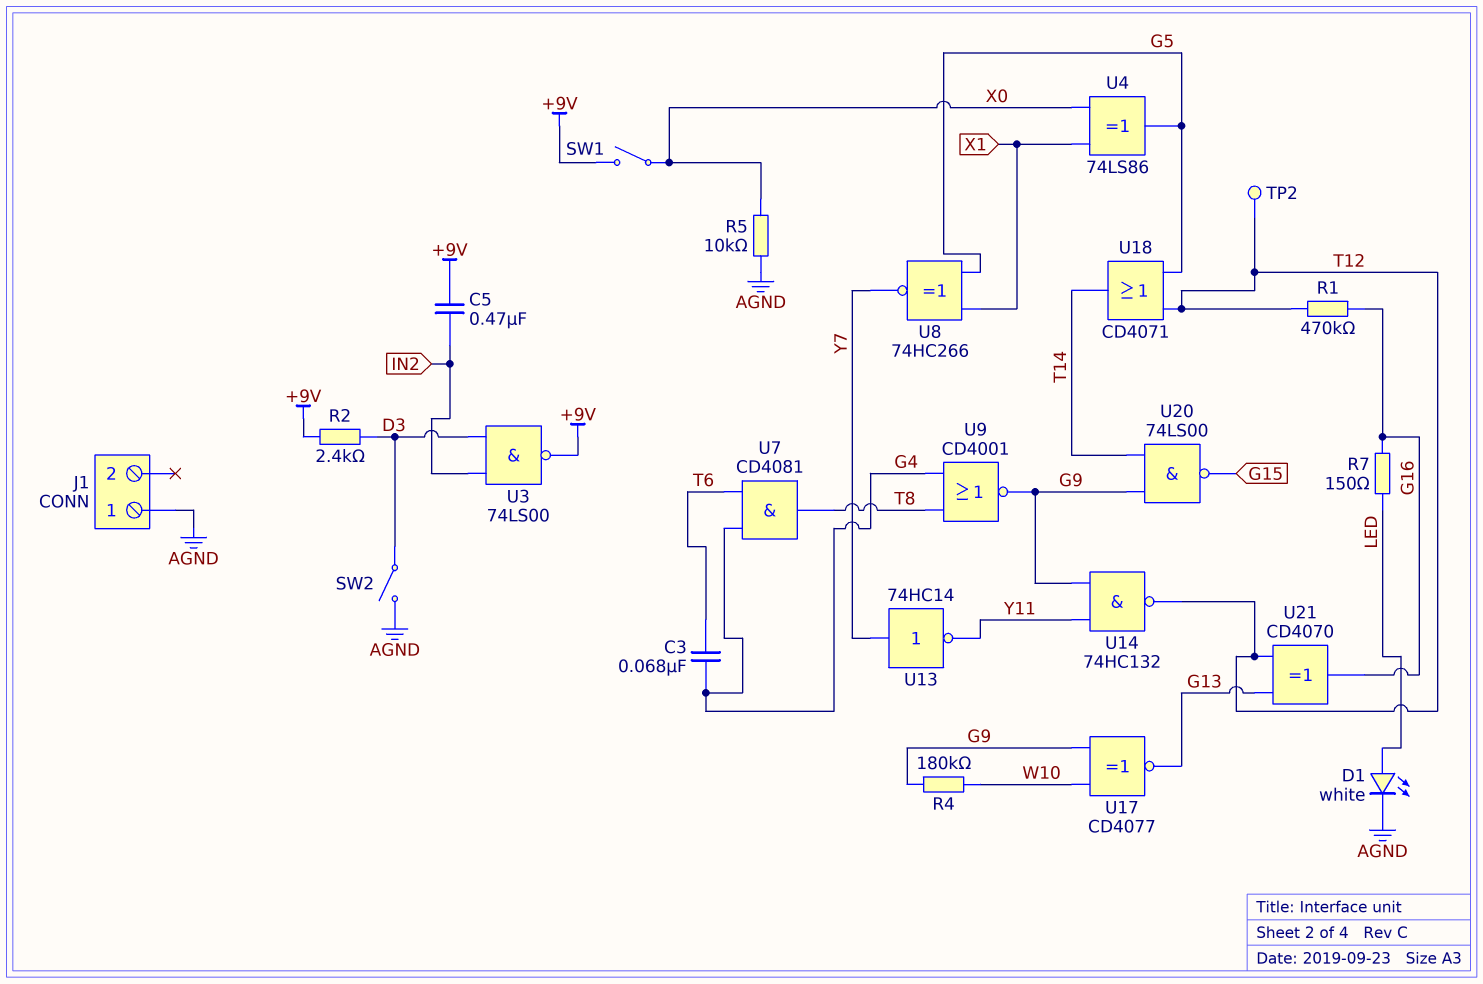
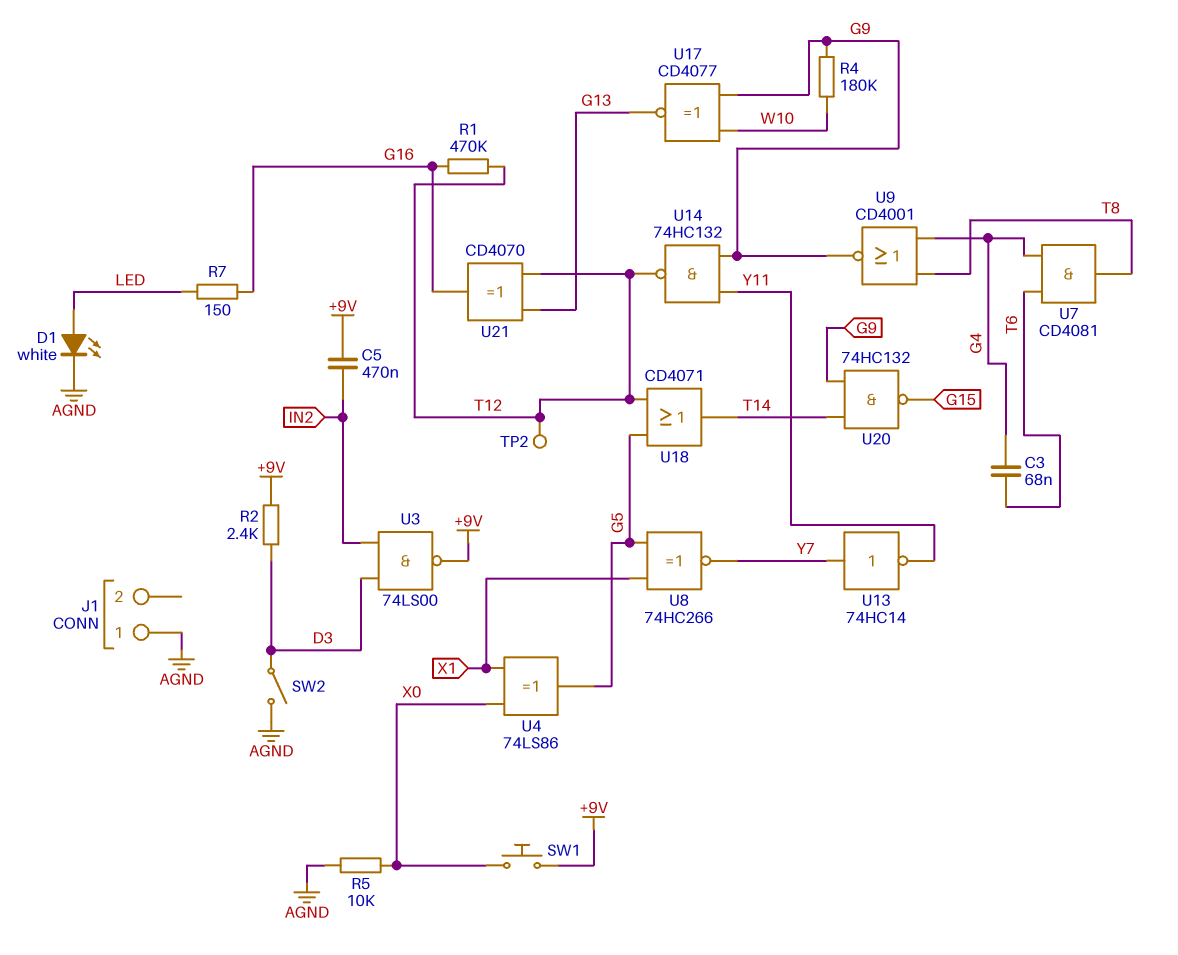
SW1: switch (+9V, X0) -> button (+9V, X0)
U20: NAND 74LS00 (in G9, in T14, out G15) -> NAND 74HC132 (in G9, in T14, out G15)

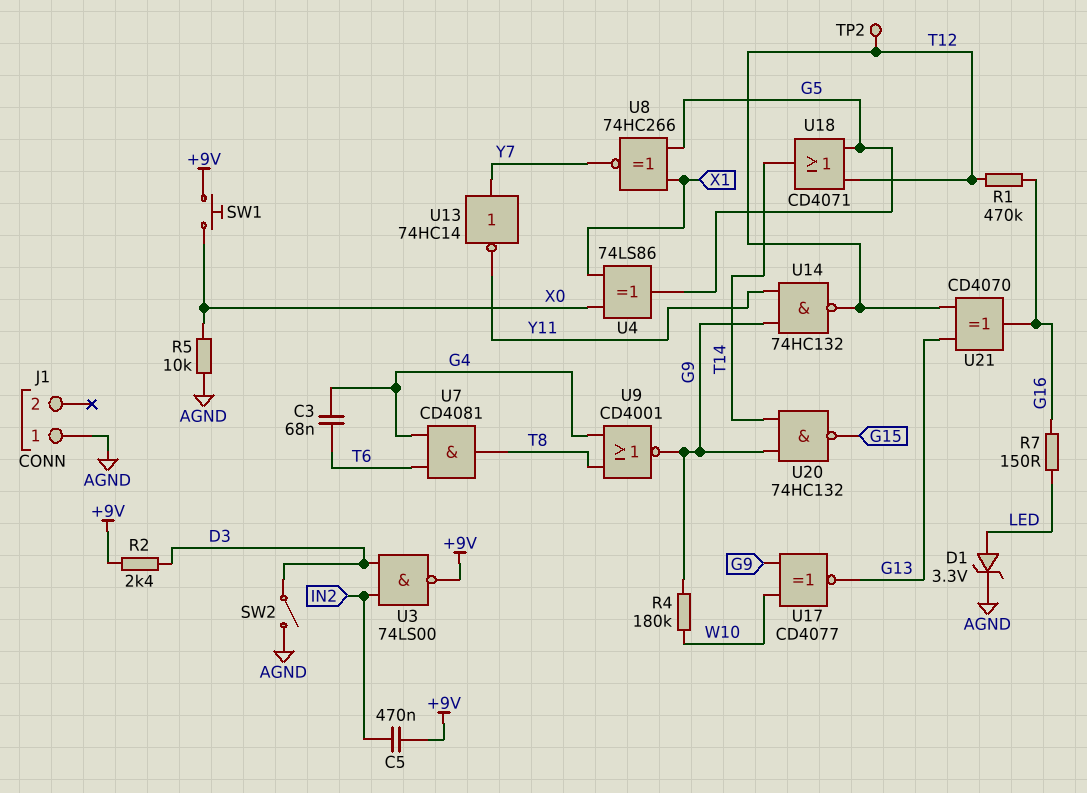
D1: LED white (A LED, K AGND) -> zener 3.3V (A LED, K AGND)

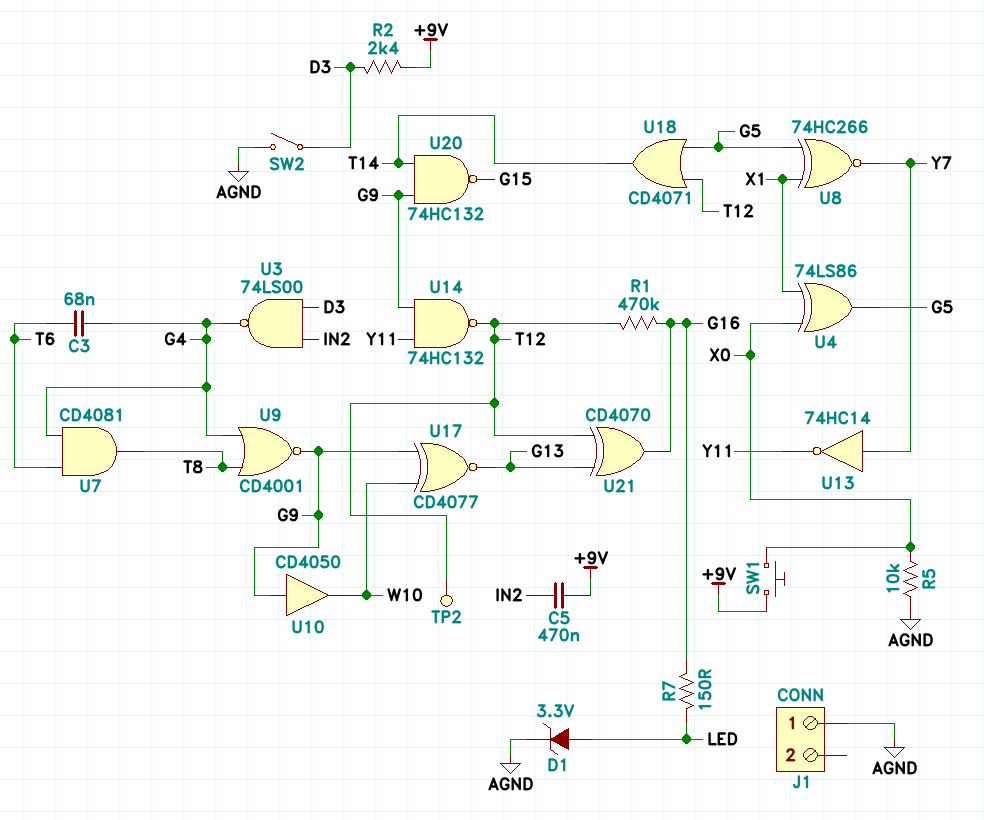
R4: 180k (G9, W10) -> none
U3: NAND 74LS00 (in D3, in IN2, out +9V) -> NAND 74LS00 (in D3, in IN2, out G4)
U10: none -> buffer CD4050 (in G9, out W10)

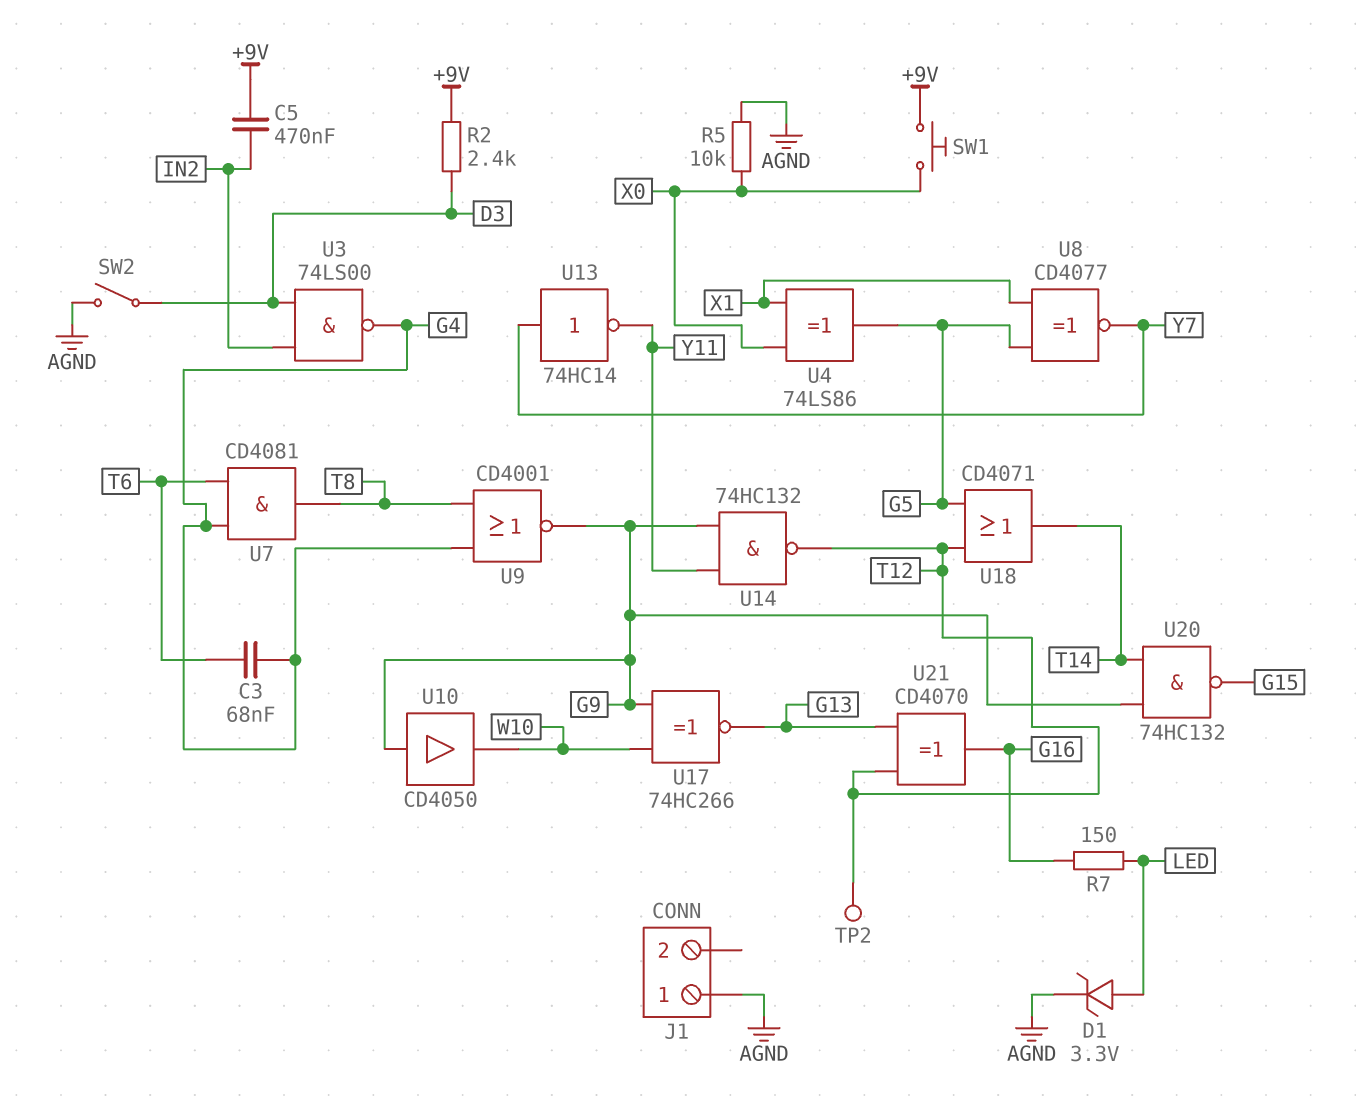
R1: 470k (G16, T12) -> none
U8: XNOR 74HC266 (in G5, in X1, out Y7) -> XNOR CD4077 (in G5, in X1, out Y7)
U17: XNOR CD4077 (in G9, in W10, out G13) -> XNOR 74HC266 (in G9, in W10, out G13)

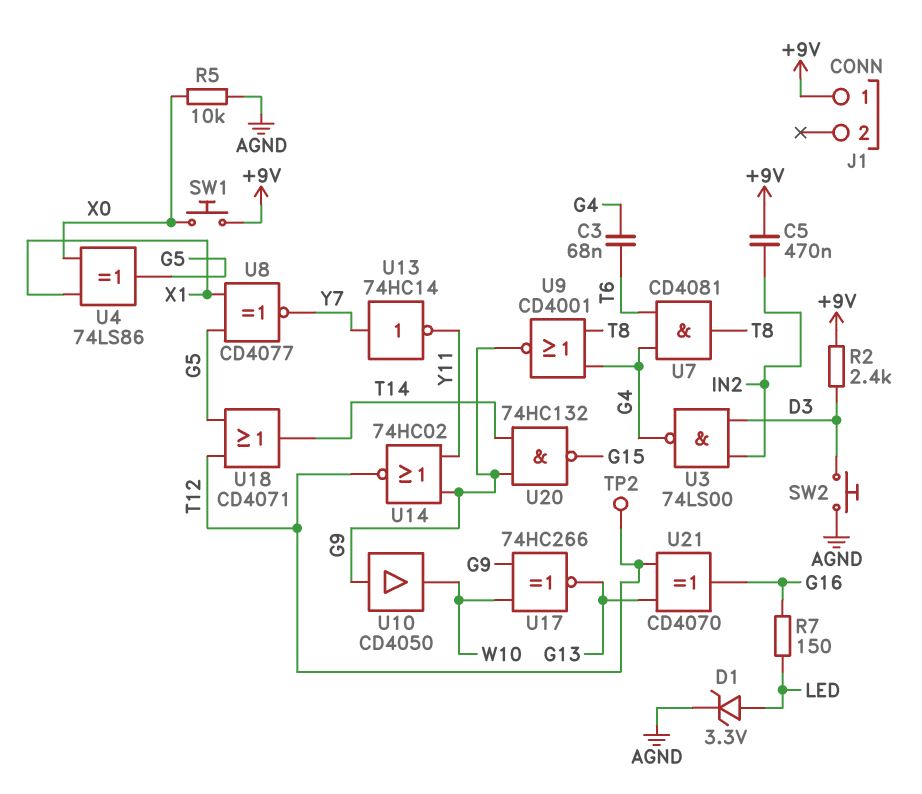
J1 pin 1: AGND -> +9V
SW2: switch (AGND, D3) -> button (AGND, D3)
U14: NAND 74HC132 (in G9, in Y11, out T12) -> NOR 74HC02 (in G9, in Y11, out T12)

